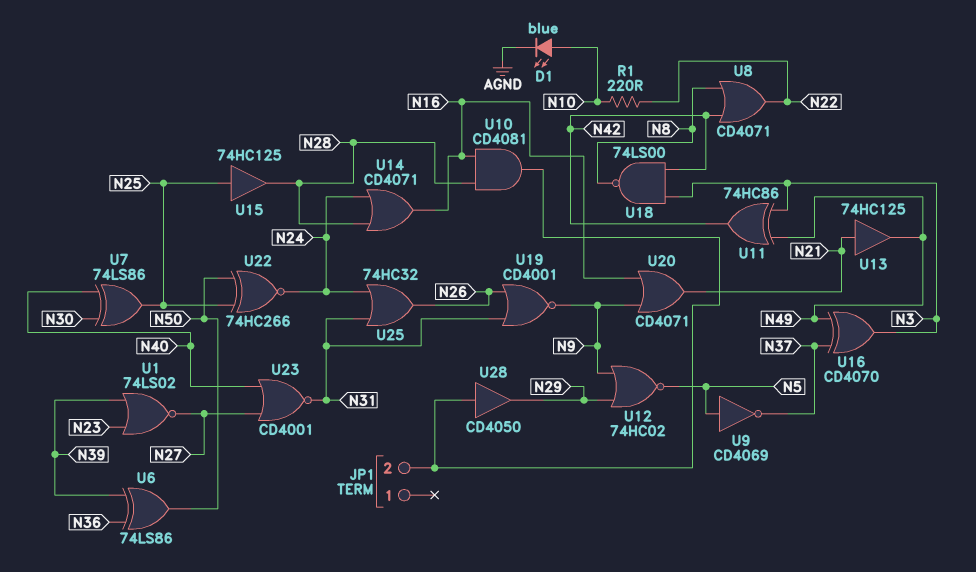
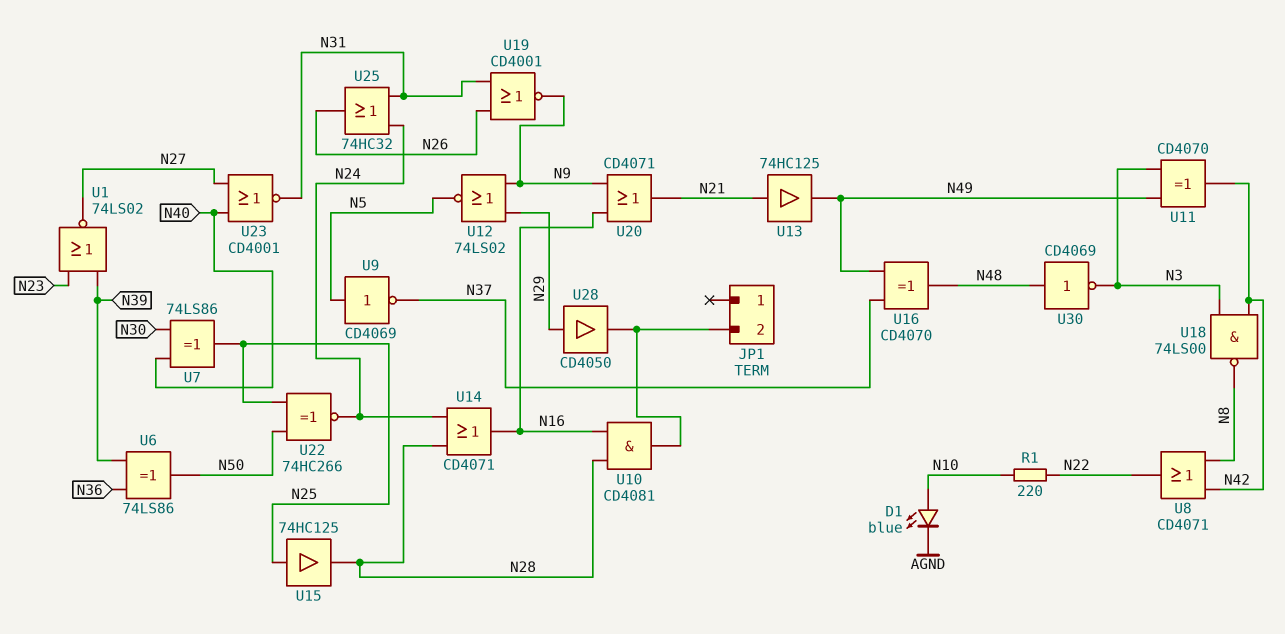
U11: XOR 74HC86 (in N3, in N49, out N42) -> XOR CD4070 (in N3, in N49, out N42)
U12: NOR 74HC02 (in N9, in N29, out N5) -> NOR 74LS02 (in N9, in N29, out N5)
U16: XOR CD4070 (in N37, in N49, out N3) -> XOR CD4070 (in N37, in N49, out N48)
U28: buffer CD4050 (in JP1/2, out N29) -> buffer CD4050 (in N29, out JP1/2)
U30: none -> NOT CD4069 (in N48, out N3)

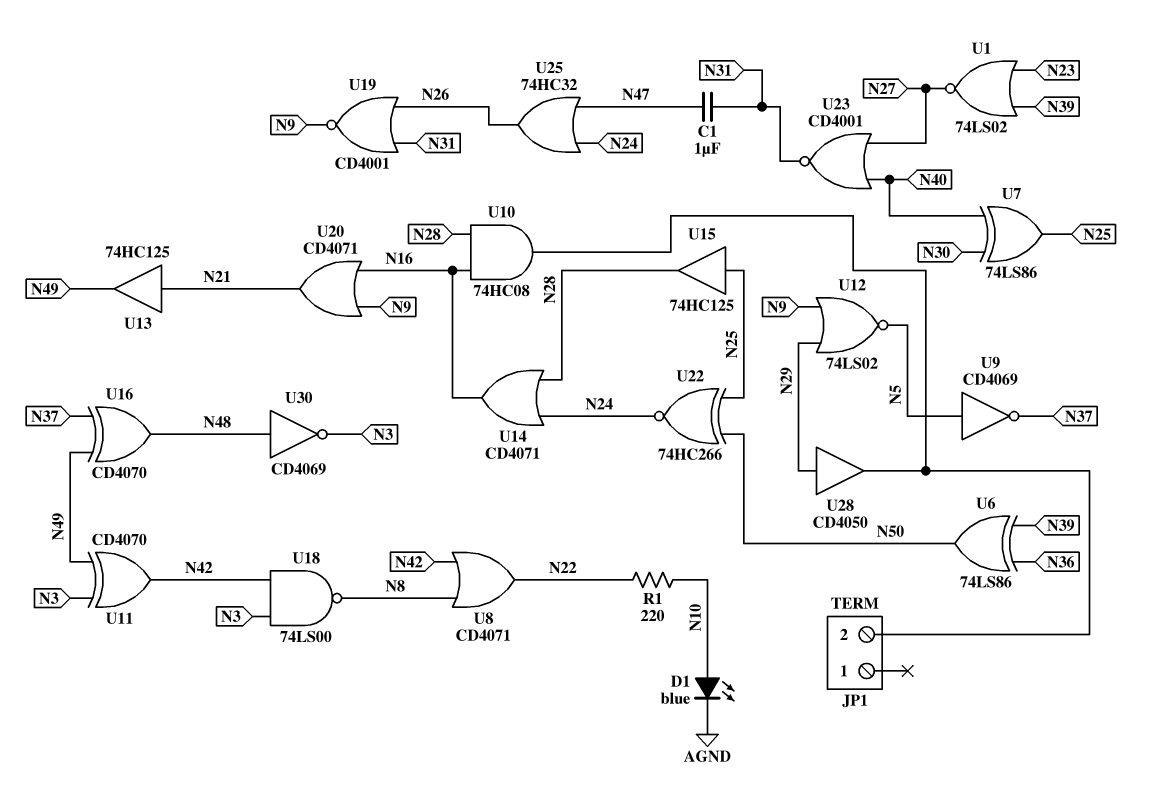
C1: none -> 1uF (N31, N47)
U10: AND CD4081 (in N16, in N28, out JP1/2) -> AND 74HC08 (in N16, in N28, out JP1/2)
U25: OR 74HC32 (in N24, in N31, out N26) -> OR 74HC32 (in N24, in N47, out N26)

